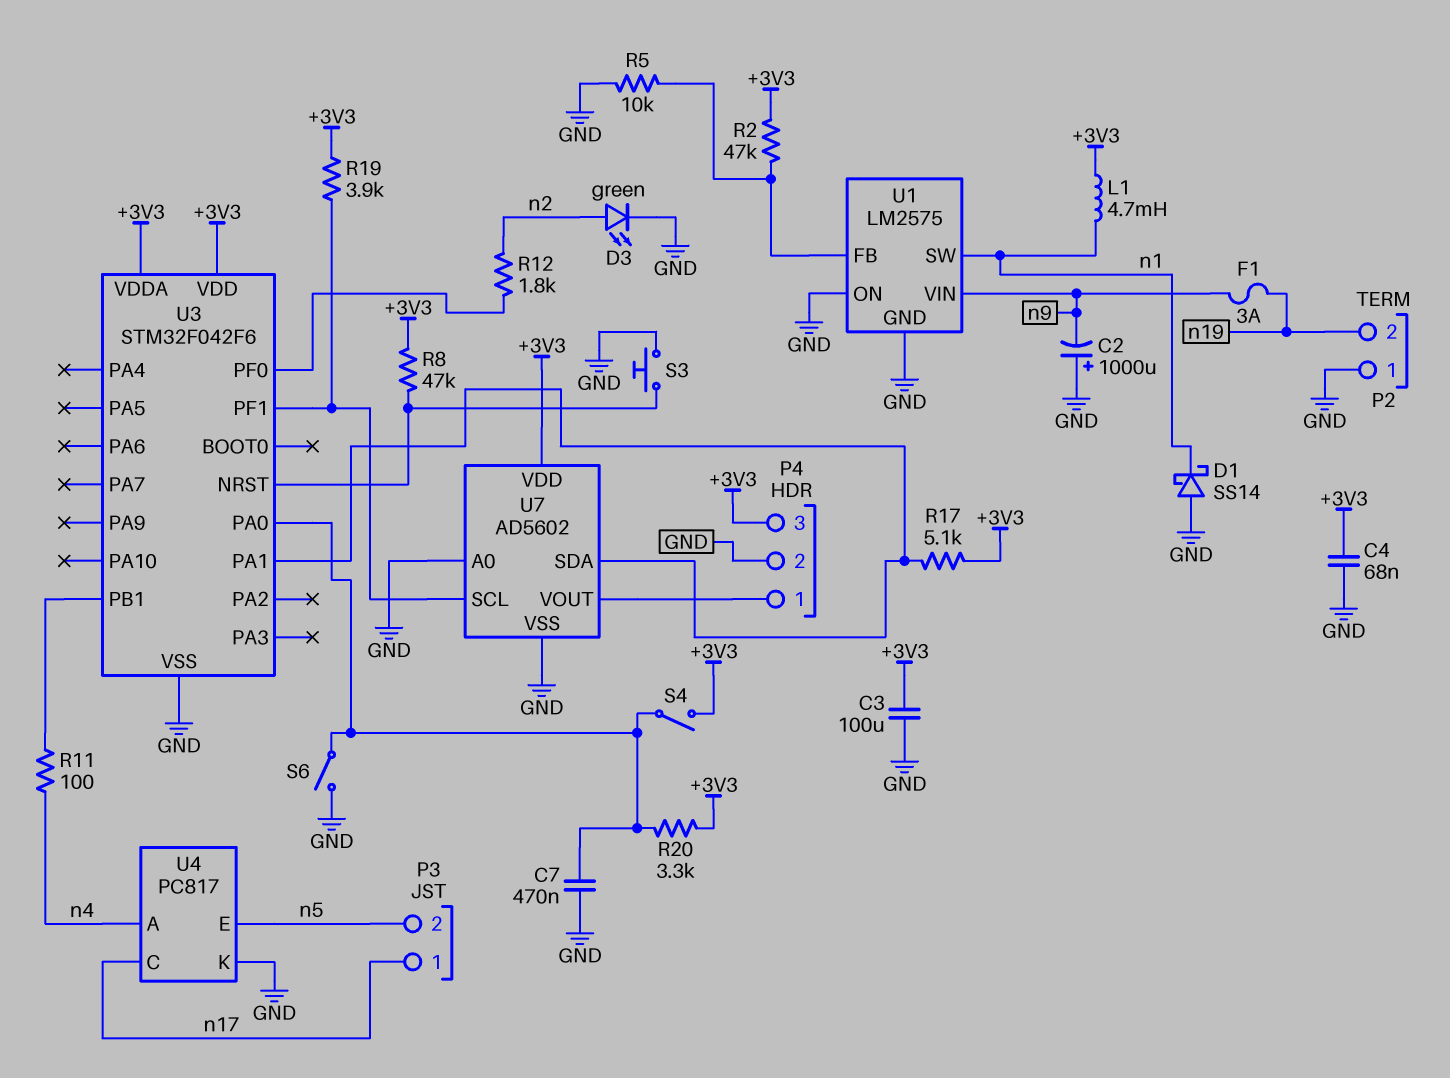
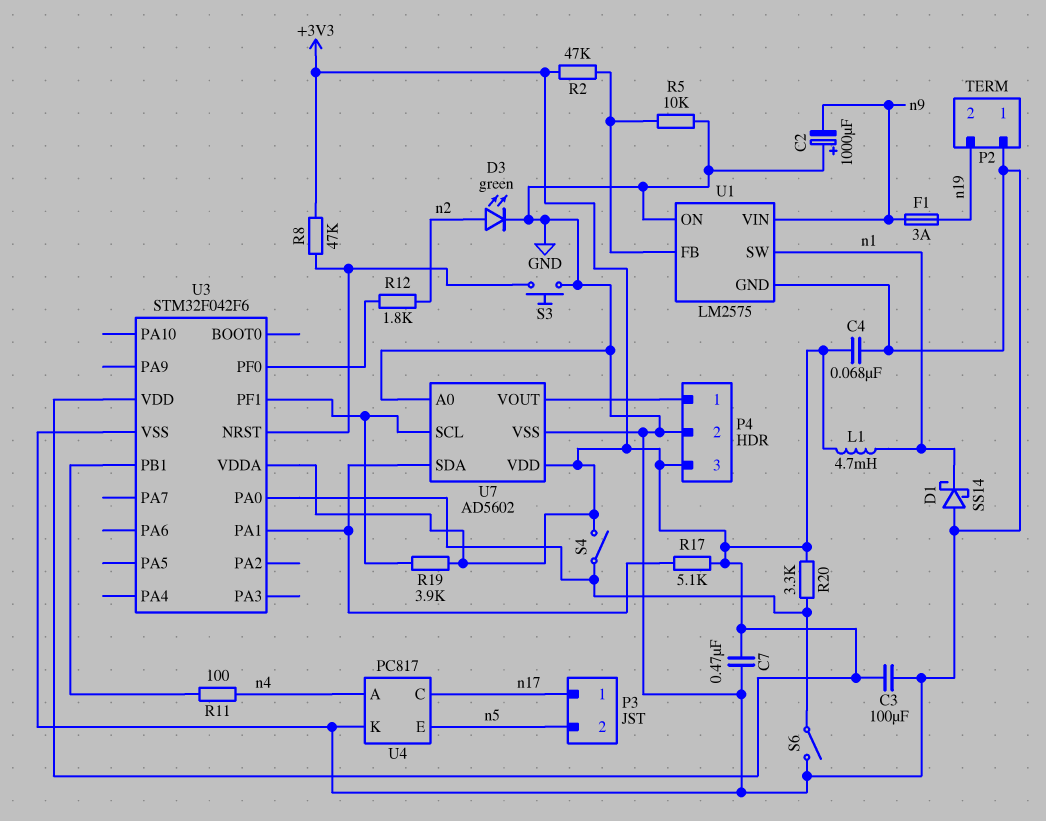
C7: 470nF (GND, U3/PA0) -> 470nF (+3V3, GND)

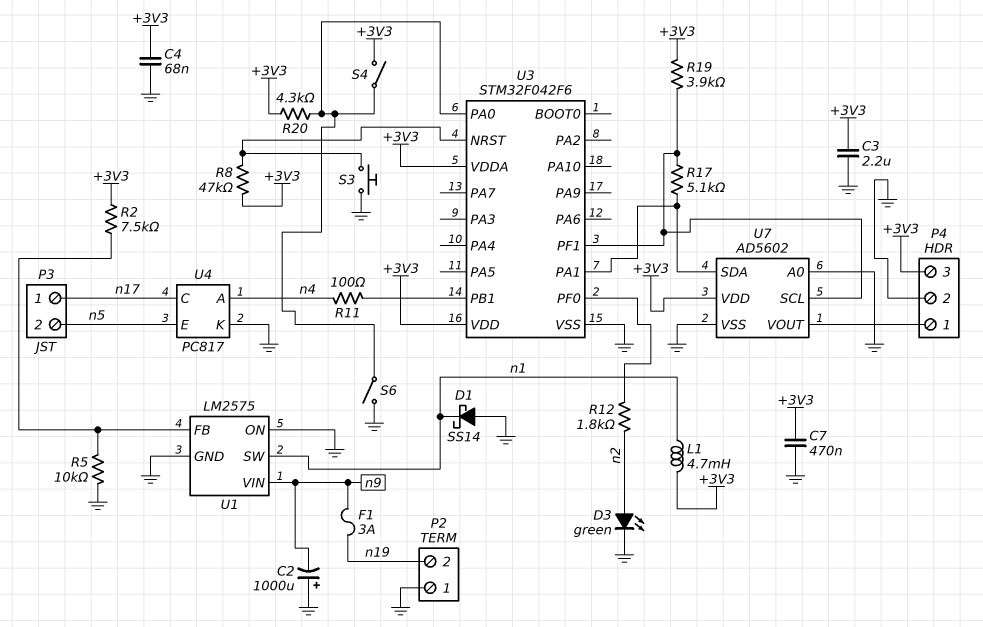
C3: 100uF (+3V3, GND) -> 2.2uF (+3V3, GND)
R2: 47k (+3V3, U1/FB) -> 7.5k (+3V3, U1/FB)
R17: 5.1k (+3V3, U3/PA1) -> 5.1k (U3/PA1, U3/PF1)
R20: 3.3k (+3V3, U3/PA0) -> 4.3k (+3V3, U3/PA0)

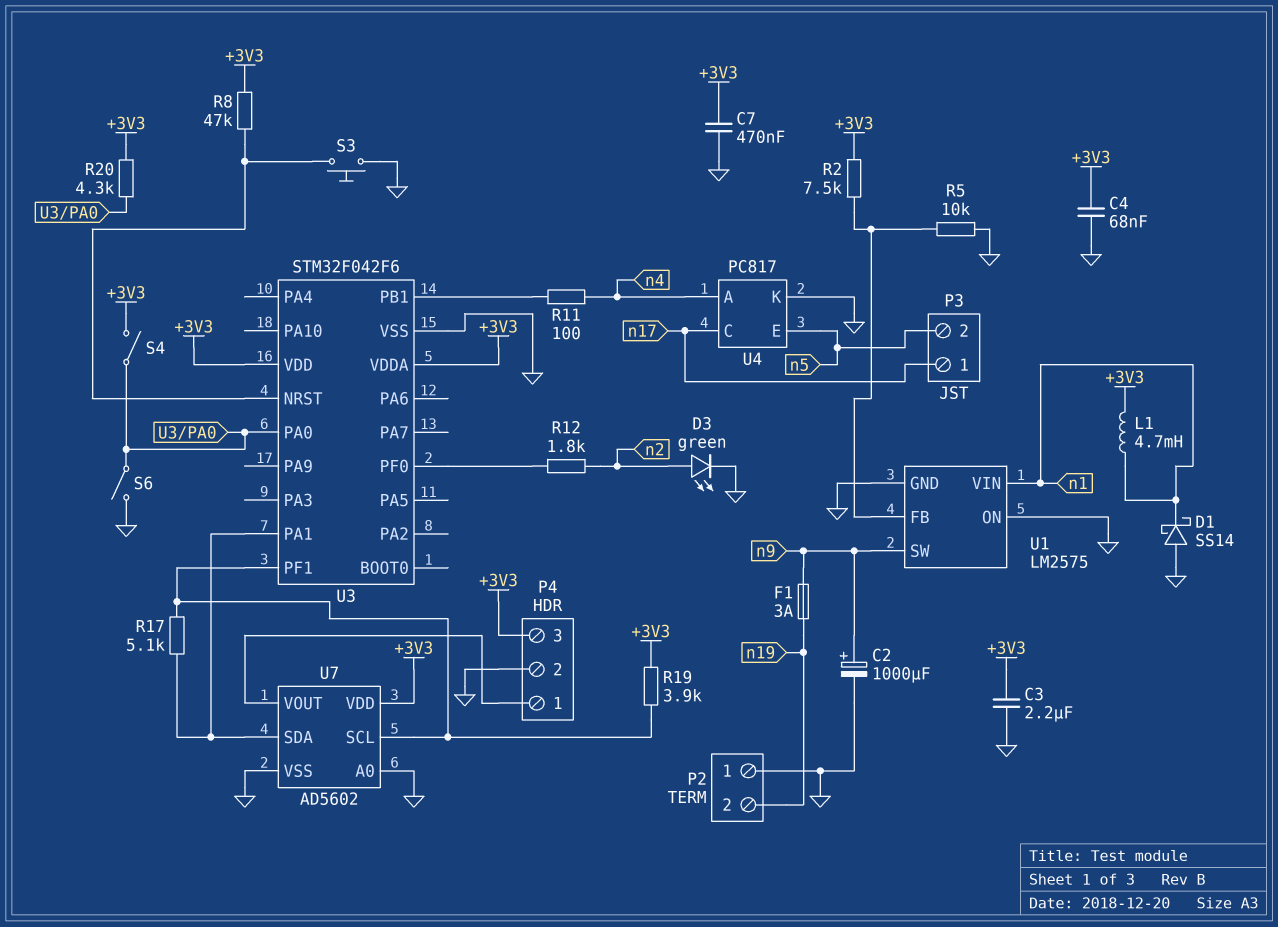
C2: 1000uF (plus GND, minus n9) -> 1000uF (plus n9, minus GND)
U1 pin SW: n1 -> n9
U1 pin VIN: n9 -> n1

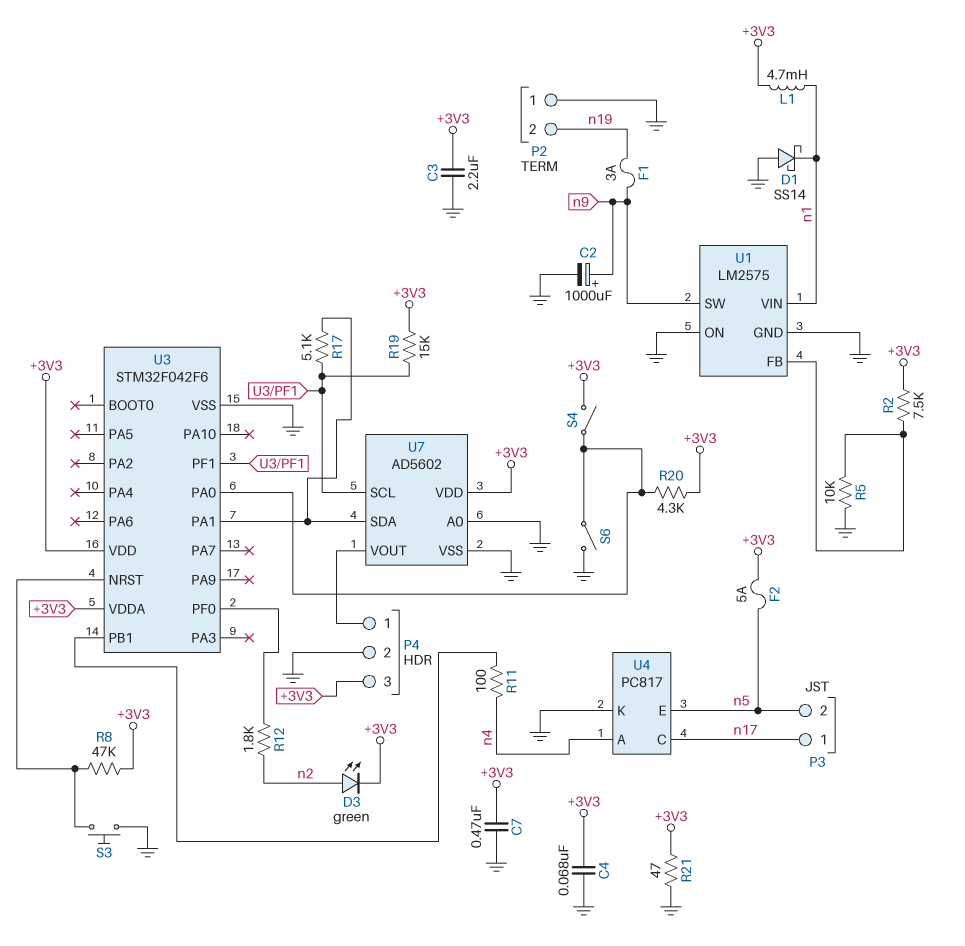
D3: LED green (A n2, K GND) -> LED green (A n2, K +3V3)
F2: none -> 5A (+3V3, n5)
R19: 3.9k (+3V3, U3/PF1) -> 15k (+3V3, U3/PF1)
R21: none -> 47 (+3V3, GND)

